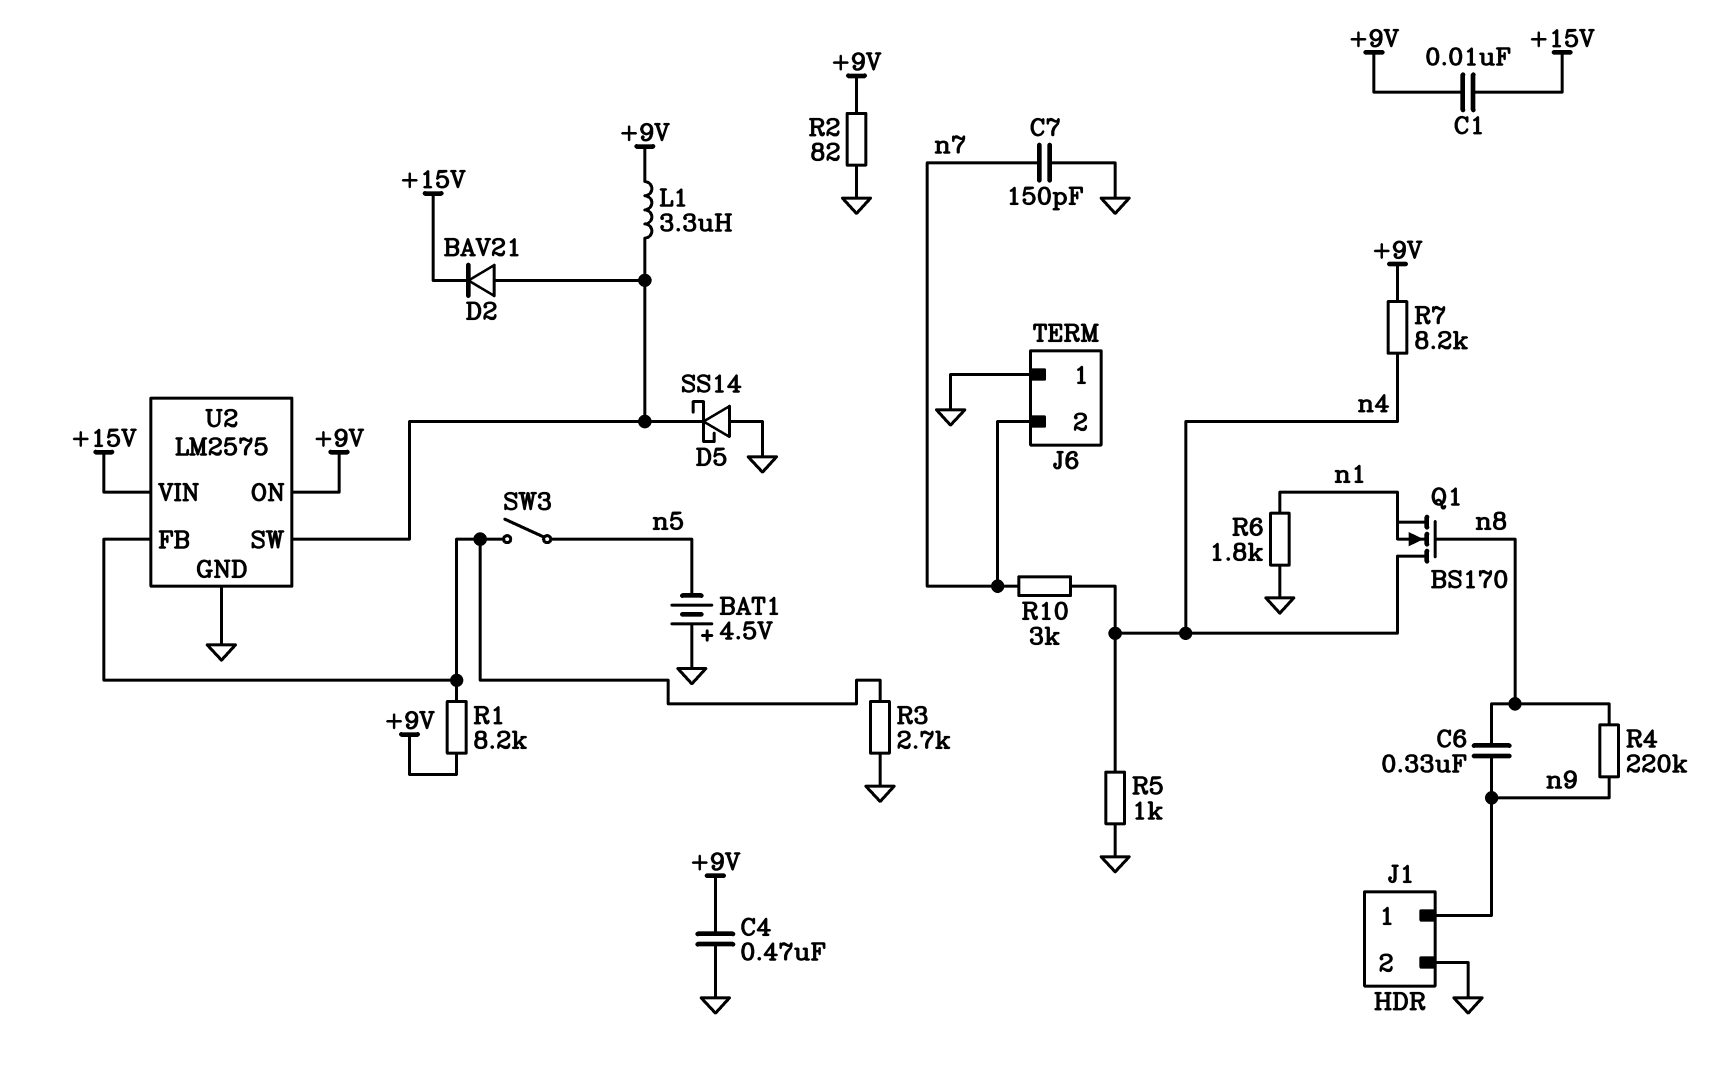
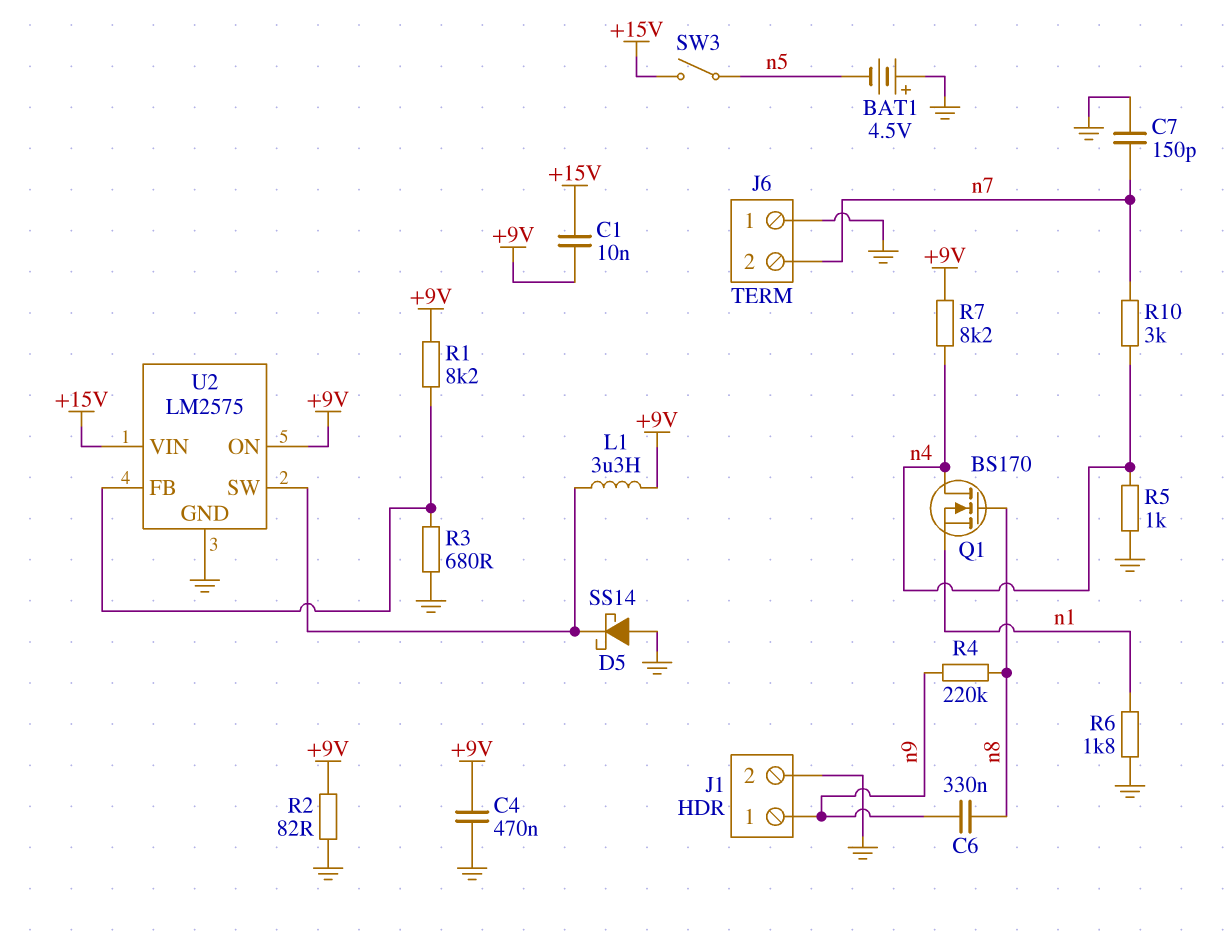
D2: diode BAV21 (A U2/SW, K +15V) -> none
R3: 2.7k (GND, U2/FB) -> 680 (GND, U2/FB)
SW3: switch (U2/FB, n5) -> switch (+15V, n5)

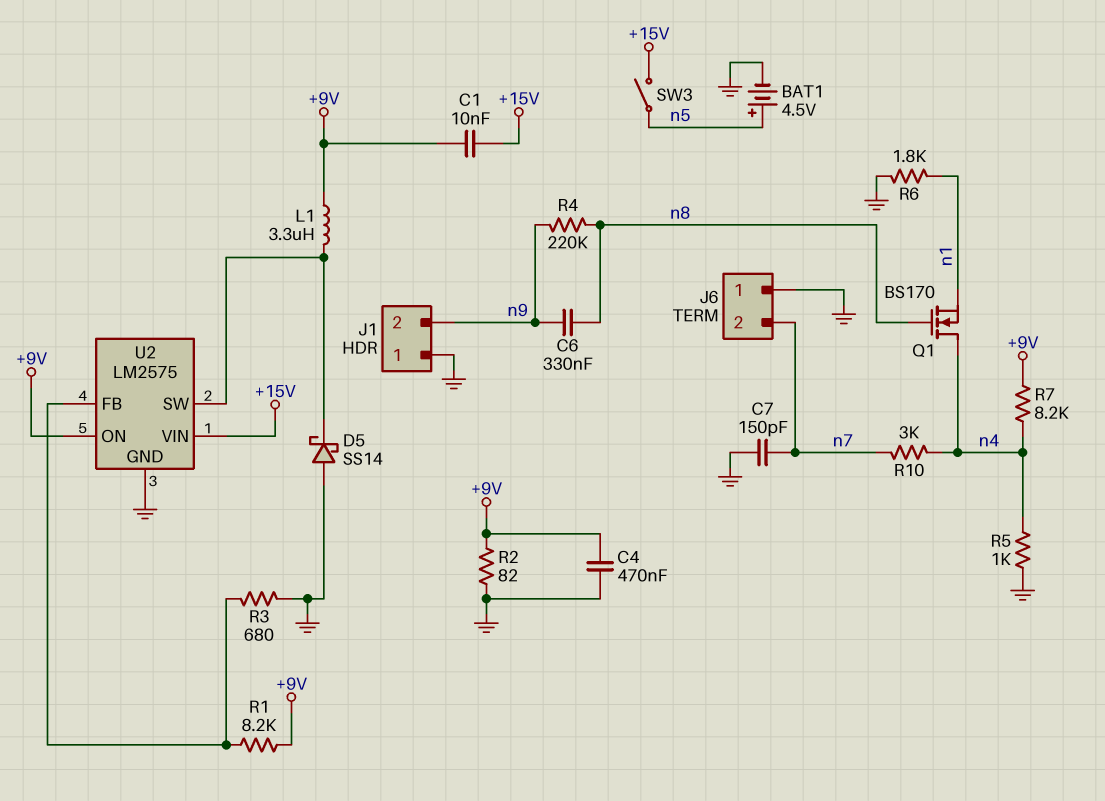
BAT1: 4.5V (plus GND, minus n5) -> 4.5V (plus n5, minus GND)
J1 pin 1: n9 -> GND
J1 pin 2: GND -> n9

